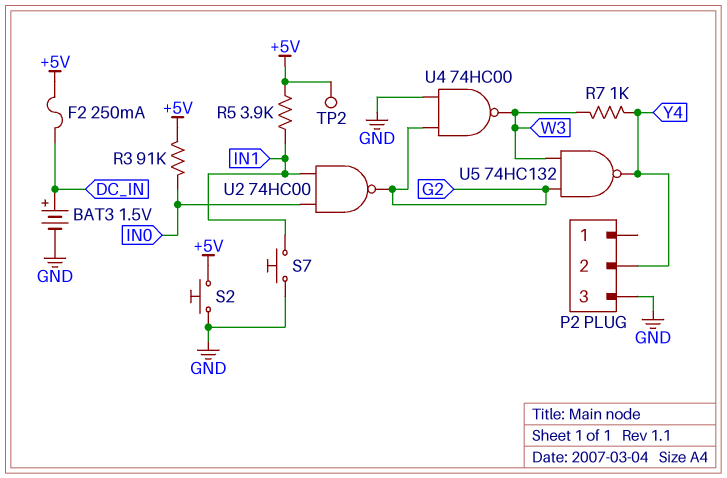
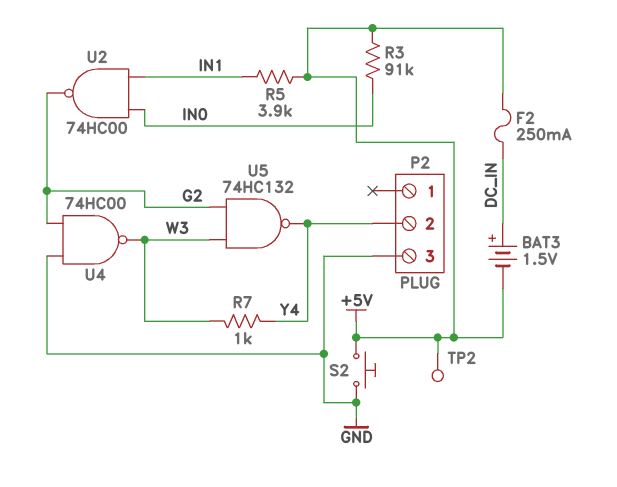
BAT3: 1.5V (plus DC_IN, minus GND) -> 1.5V (plus DC_IN, minus +5V)
S7: button (GND, IN1) -> none

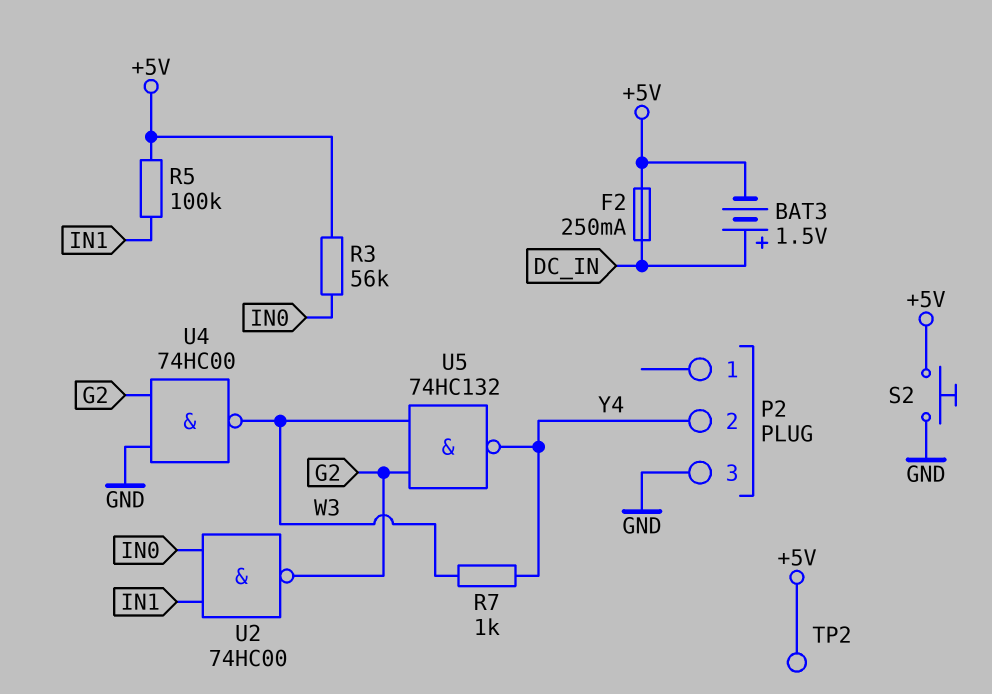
R3: 91k (+5V, IN0) -> 56k (+5V, IN0)
R5: 3.9k (+5V, IN1) -> 100k (+5V, IN1)

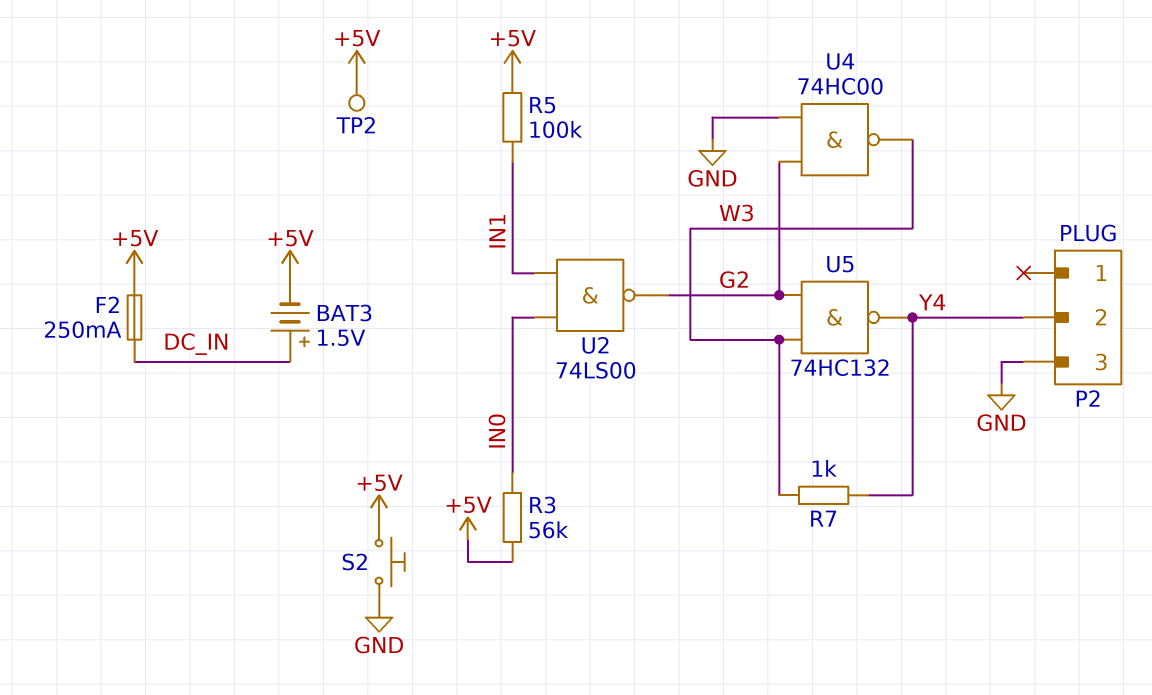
U2: NAND 74HC00 (in IN0, in IN1, out G2) -> NAND 74LS00 (in IN0, in IN1, out G2)

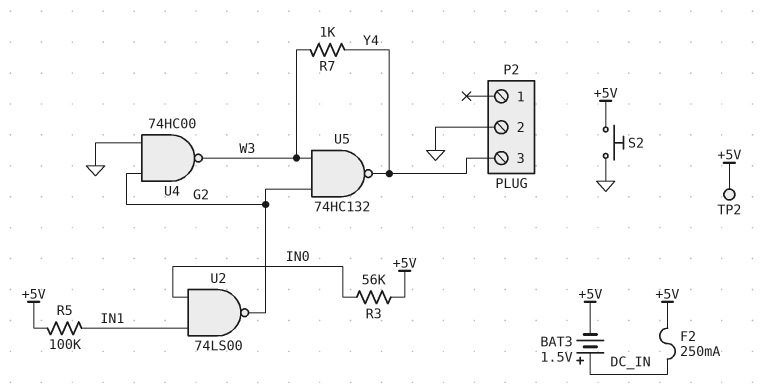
P2 pin 2: Y4 -> GND
P2 pin 3: GND -> Y4

